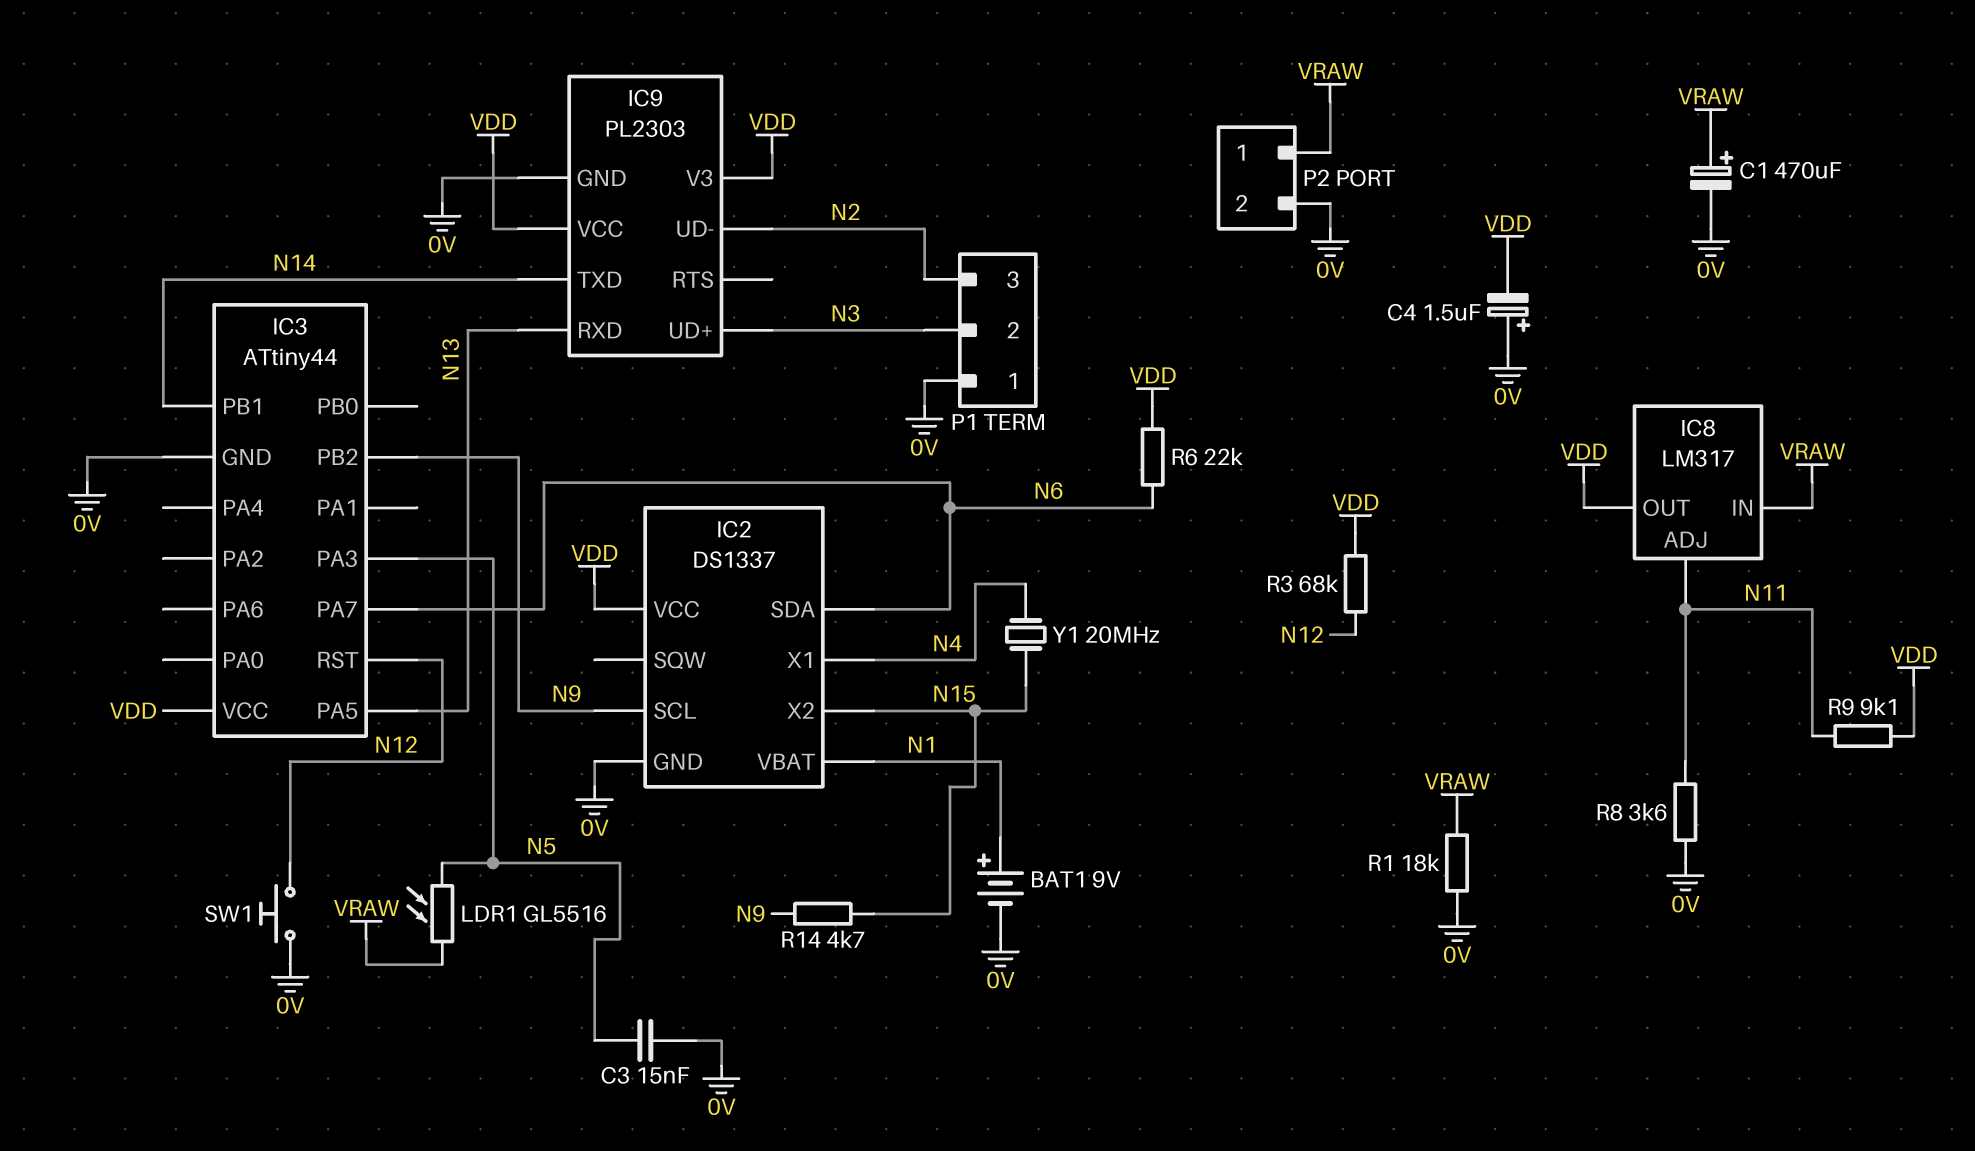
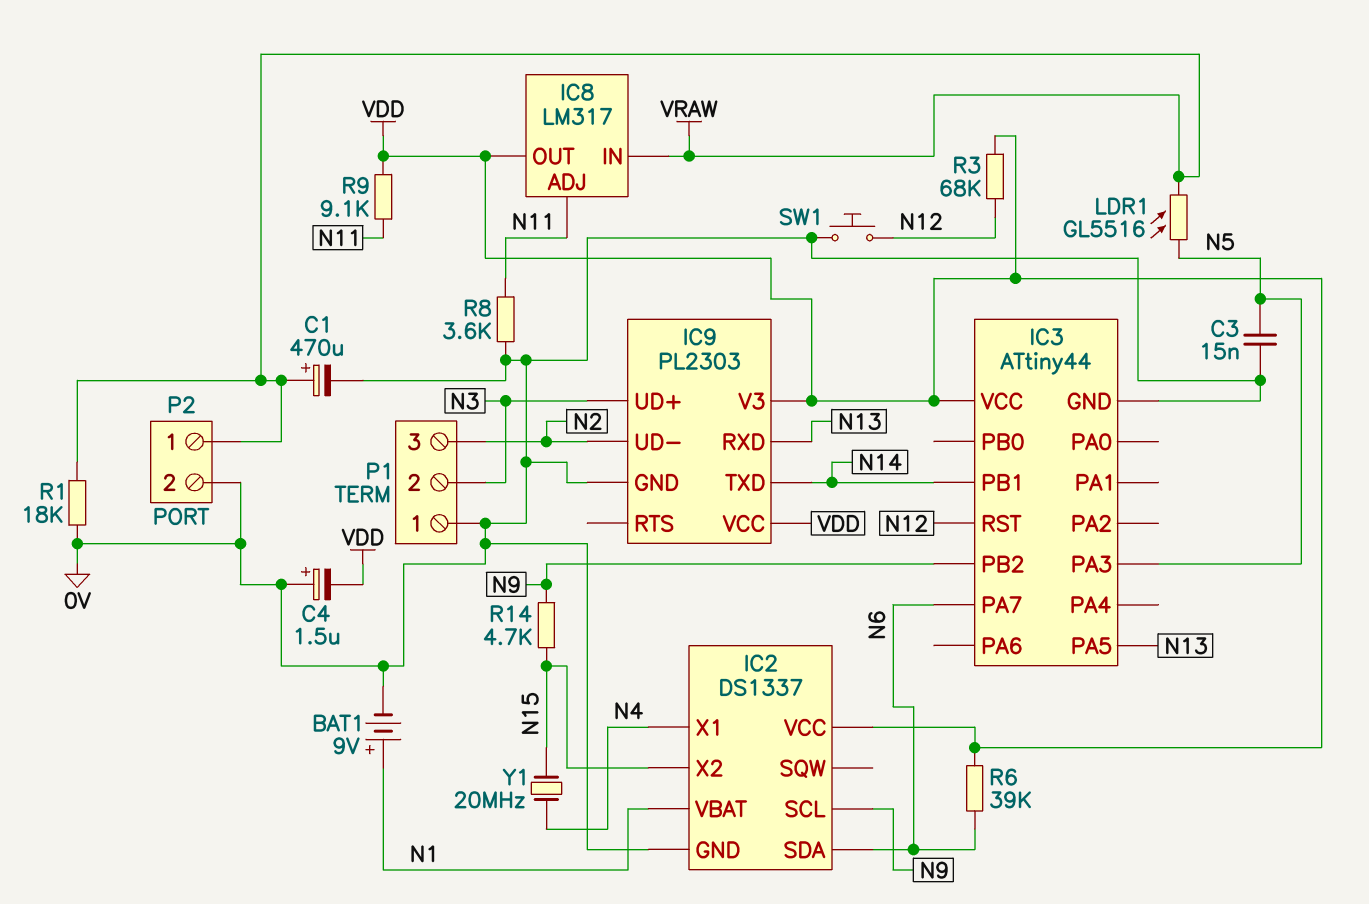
R6: 22k (N6, VDD) -> 39k (N6, VDD)

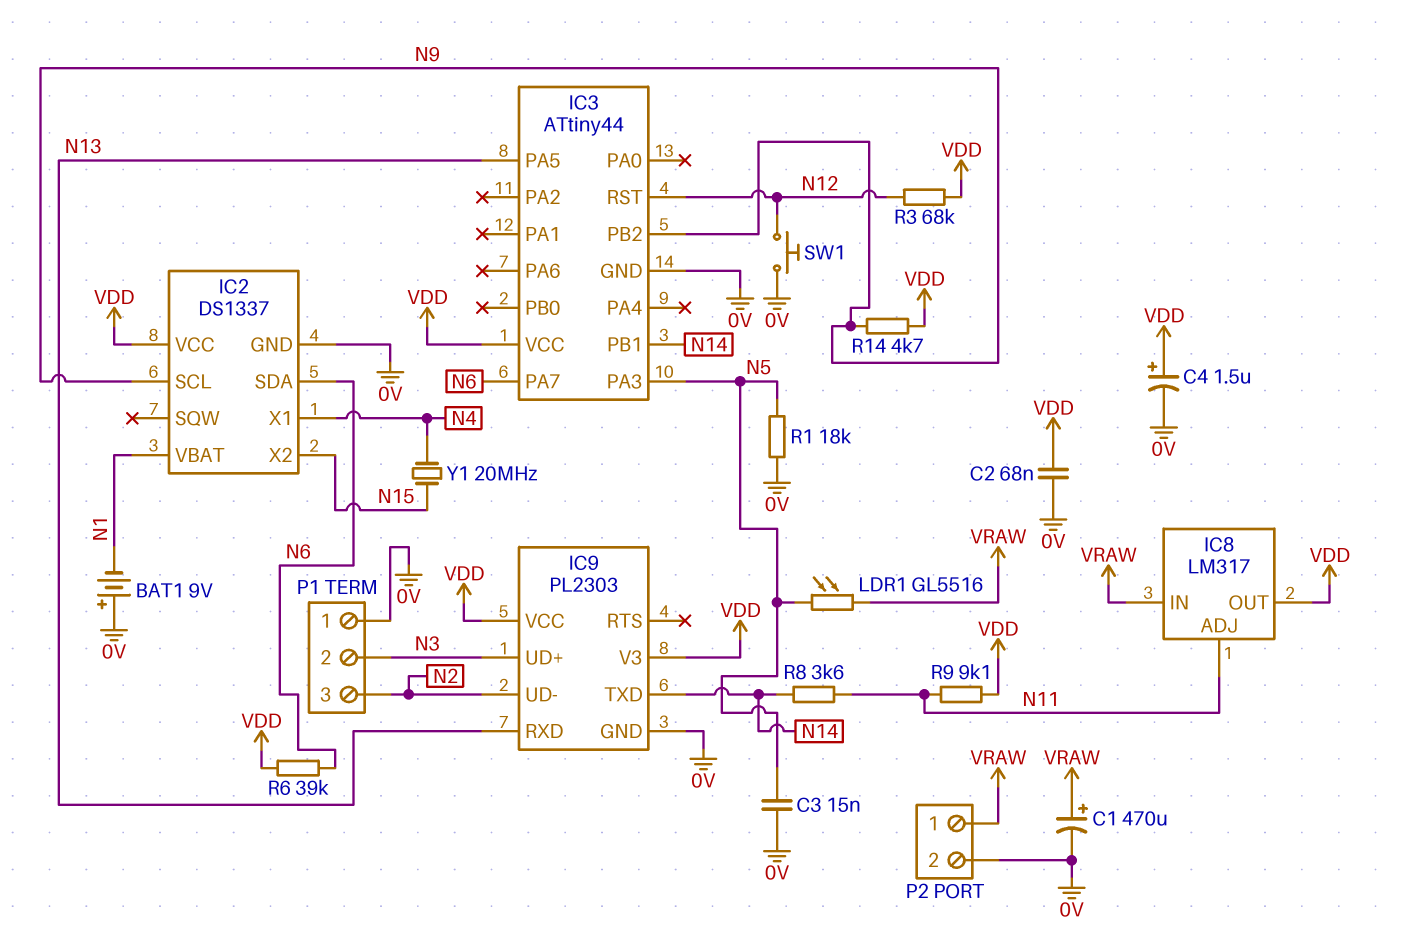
BAT1: 9V (plus N1, minus 0V) -> 9V (plus 0V, minus N1)
C2: none -> 68nF (0V, VDD)
C4: 1.5uF (plus 0V, minus VDD) -> 1.5uF (plus VDD, minus 0V)
R1: 18k (0V, VRAW) -> 18k (0V, N5)
R8: 3.6k (0V, N11) -> 3.6k (N11, N14)
R14: 4.7k (N9, N15) -> 4.7k (N9, VDD)

